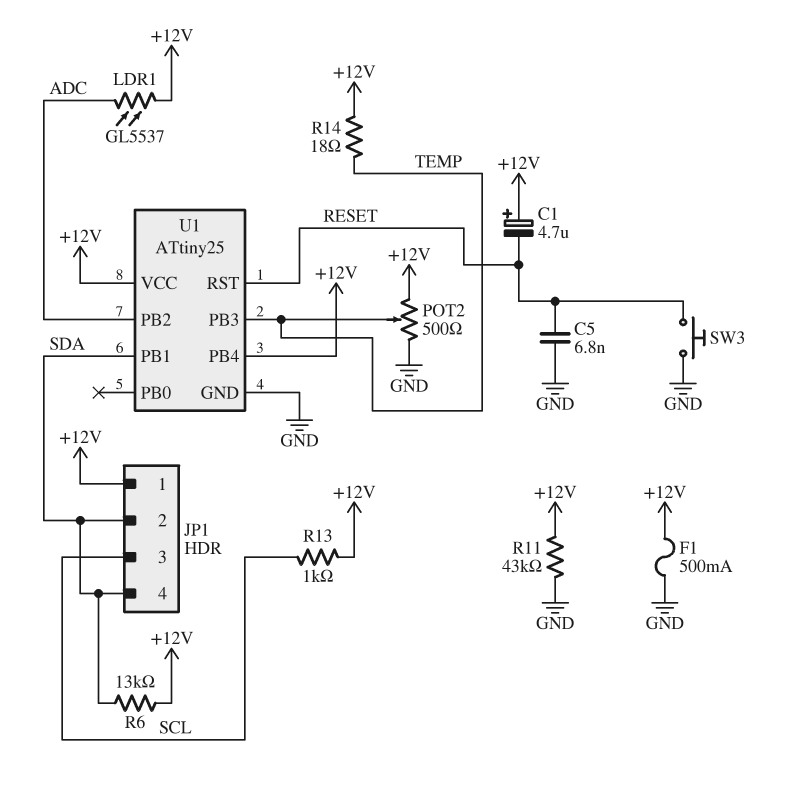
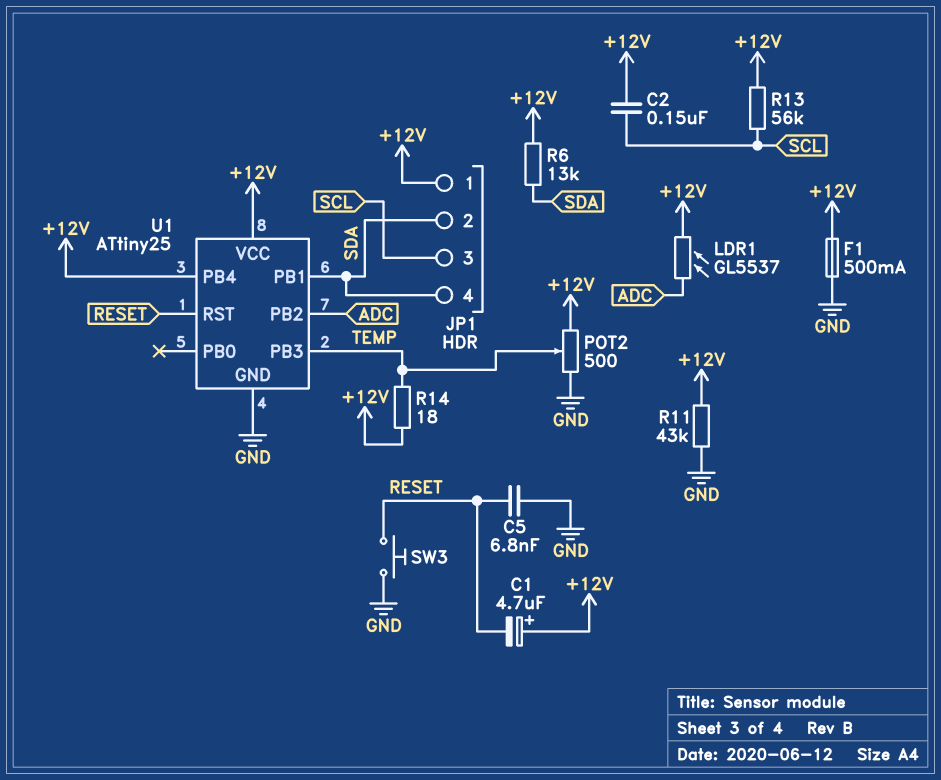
C2: none -> 150nF (+12V, SCL)
R13: 1k (+12V, SCL) -> 56k (+12V, SCL)

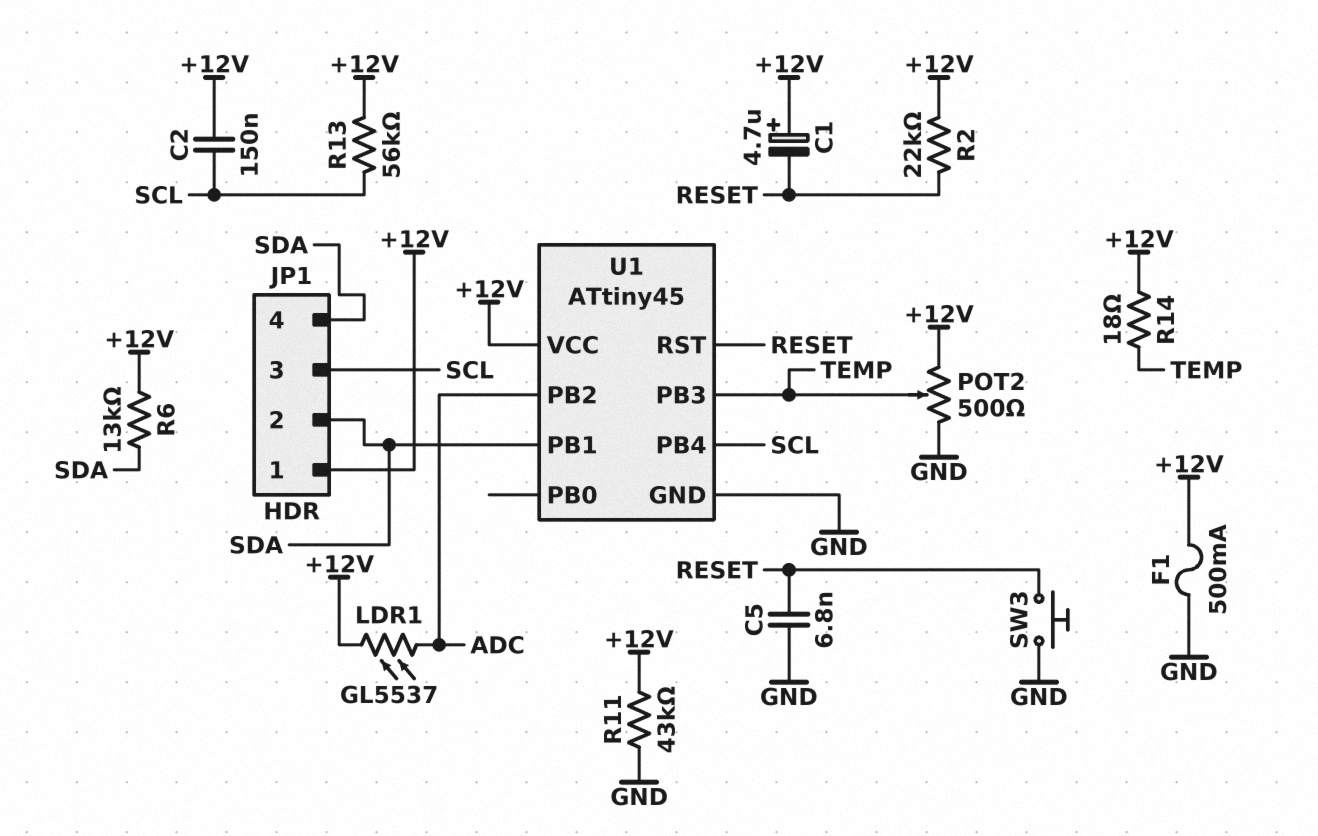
R2: none -> 22k (+12V, RESET)
U1: ATtiny25 -> ATtiny45
U1 pin PB4: +12V -> SCL

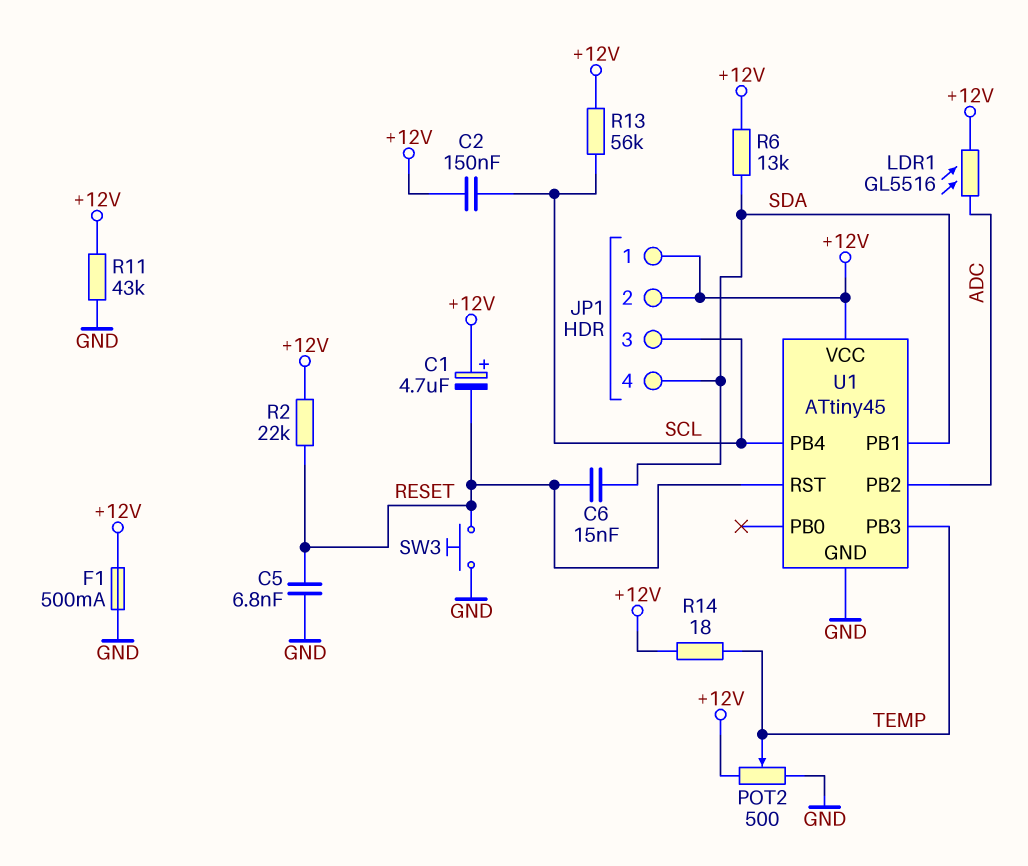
C6: none -> 15nF (RESET, SDA)
JP1 pin 2: SDA -> +12V
LDR1: GL5537 (+12V, ADC) -> GL5516 (+12V, ADC)

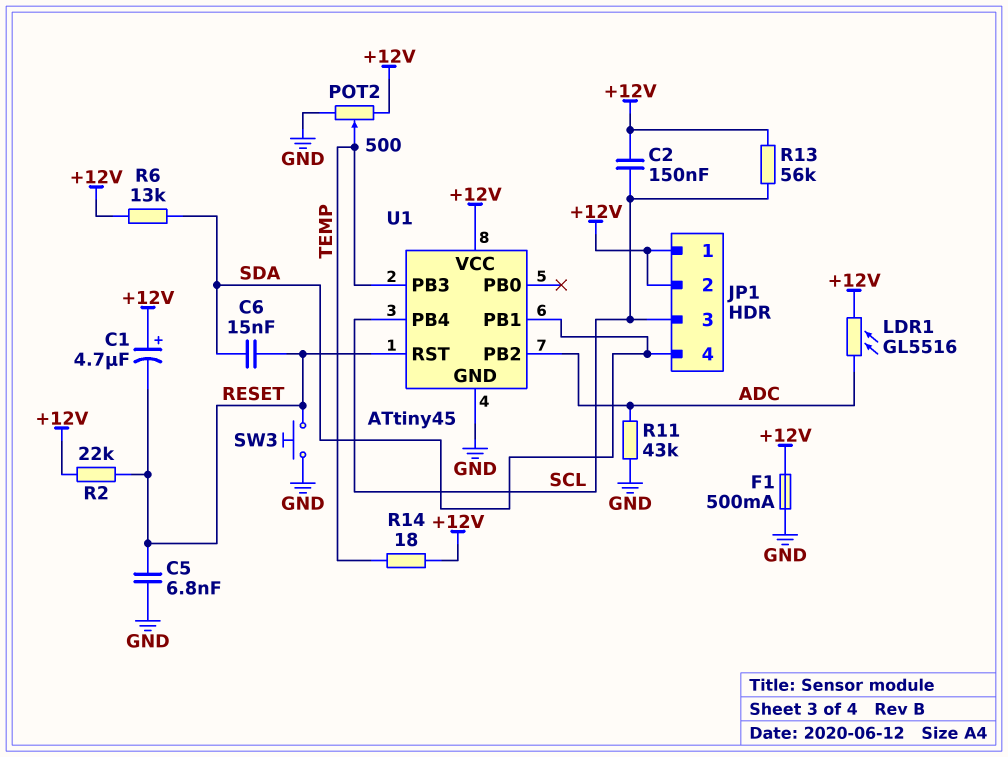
R11: 43k (+12V, GND) -> 43k (ADC, GND)

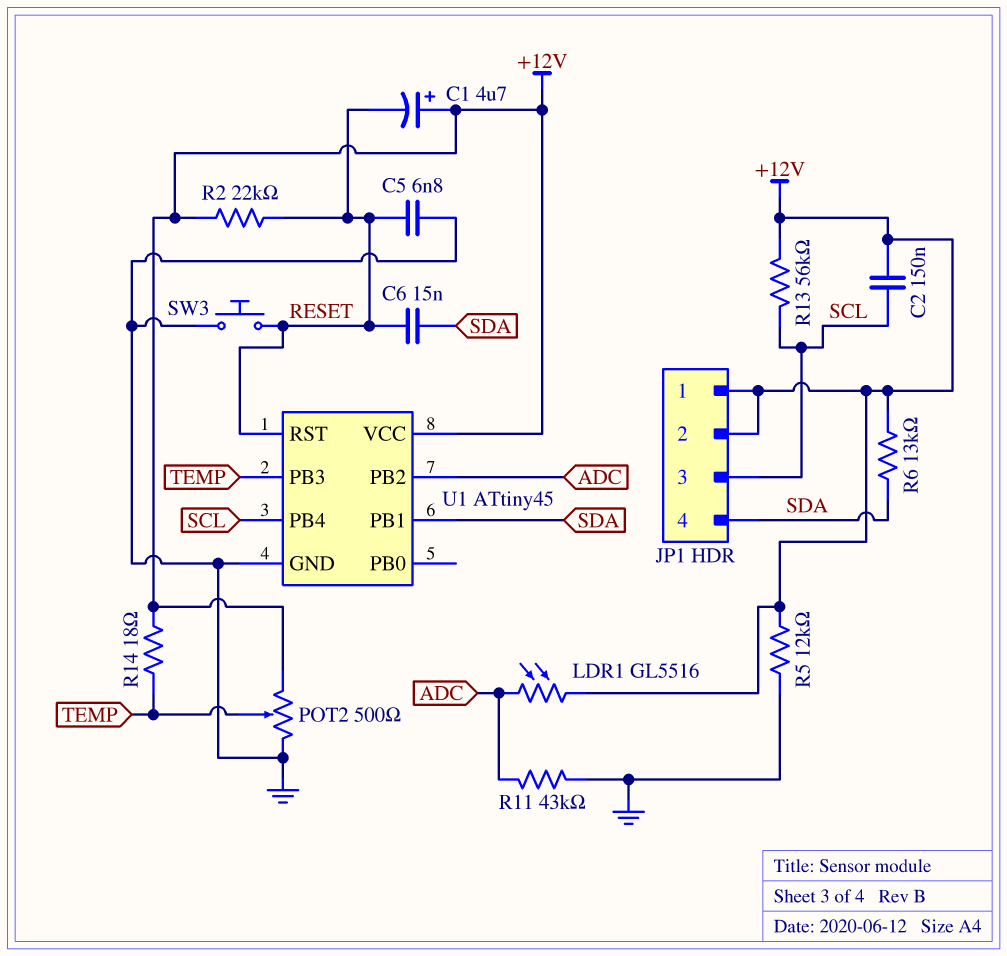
F1: 500mA (+12V, GND) -> none
R5: none -> 12k (+12V, GND)

